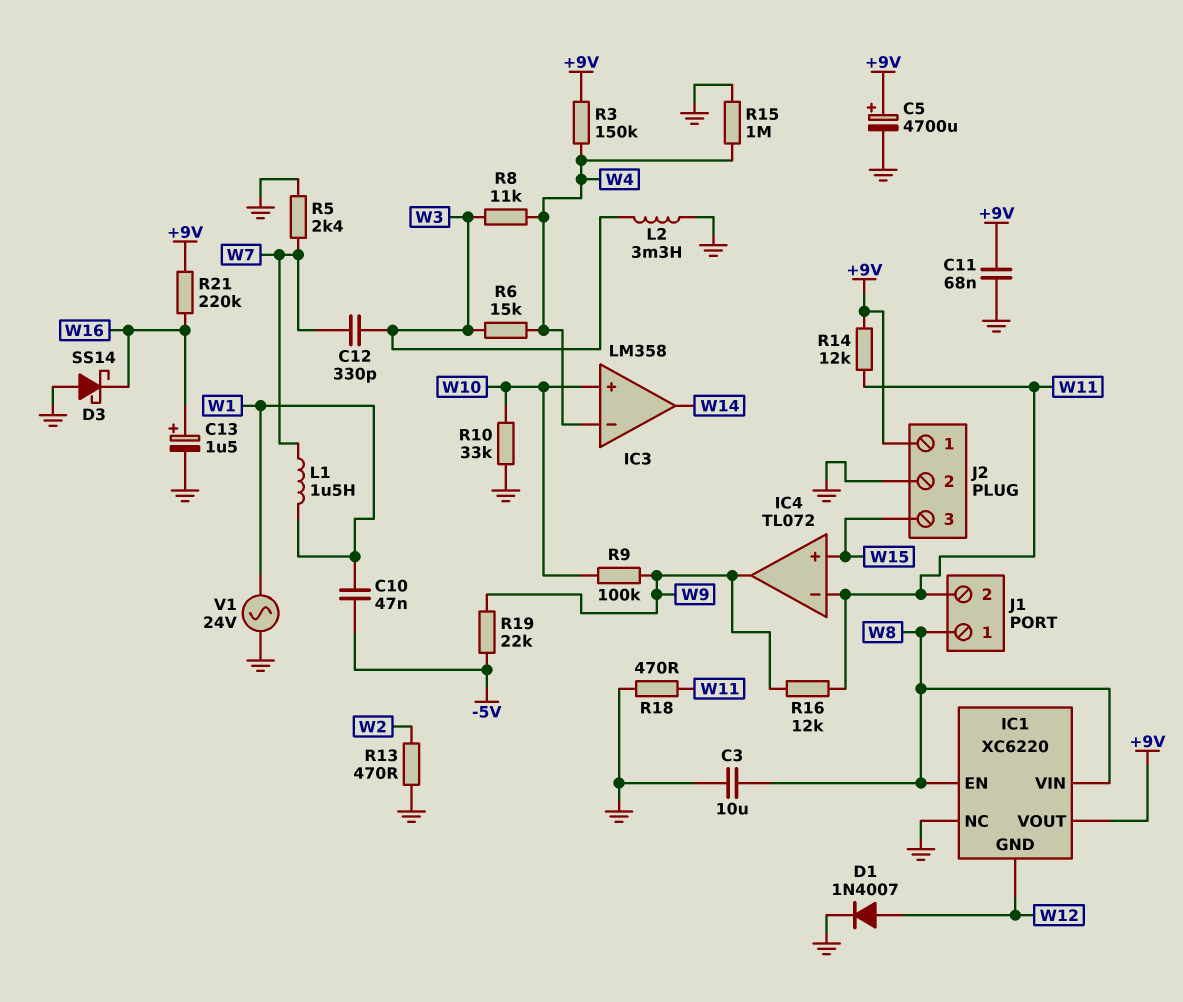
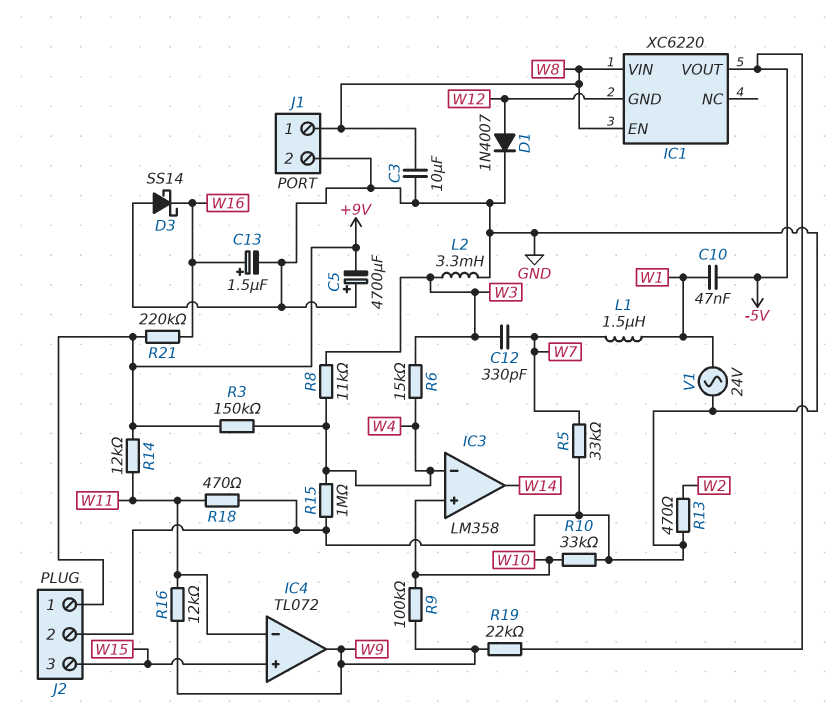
C5: 4700uF (plus +9V, minus GND) -> 4700uF (plus GND, minus +9V)
C11: 68nF (+9V, GND) -> none
IC1 pin NC: GND -> none
IC1 pin VOUT: +9V -> -5V
J1 pin 2: W11 -> GND
R5: 2.4k (GND, W7) -> 33k (GND, W7)

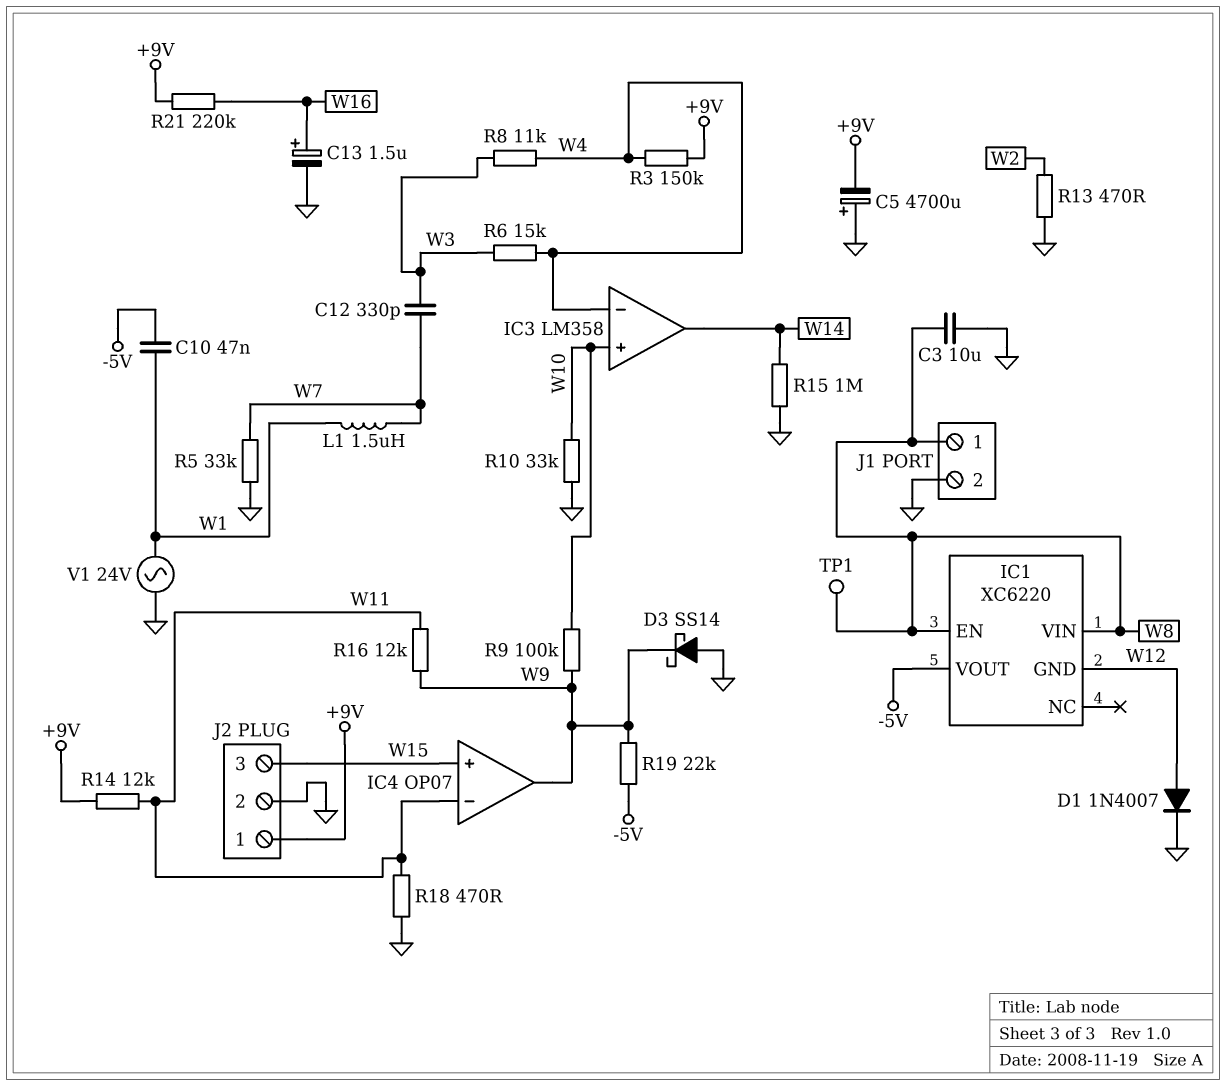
D3: schottky SS14 (A GND, K W16) -> schottky SS14 (A GND, K W9)
IC4: TL072 -> OP07
L2: 3.3mH (GND, W3) -> none
R15: 1M (GND, W4) -> 1M (GND, W14)
TP1: none -> test point (W8)

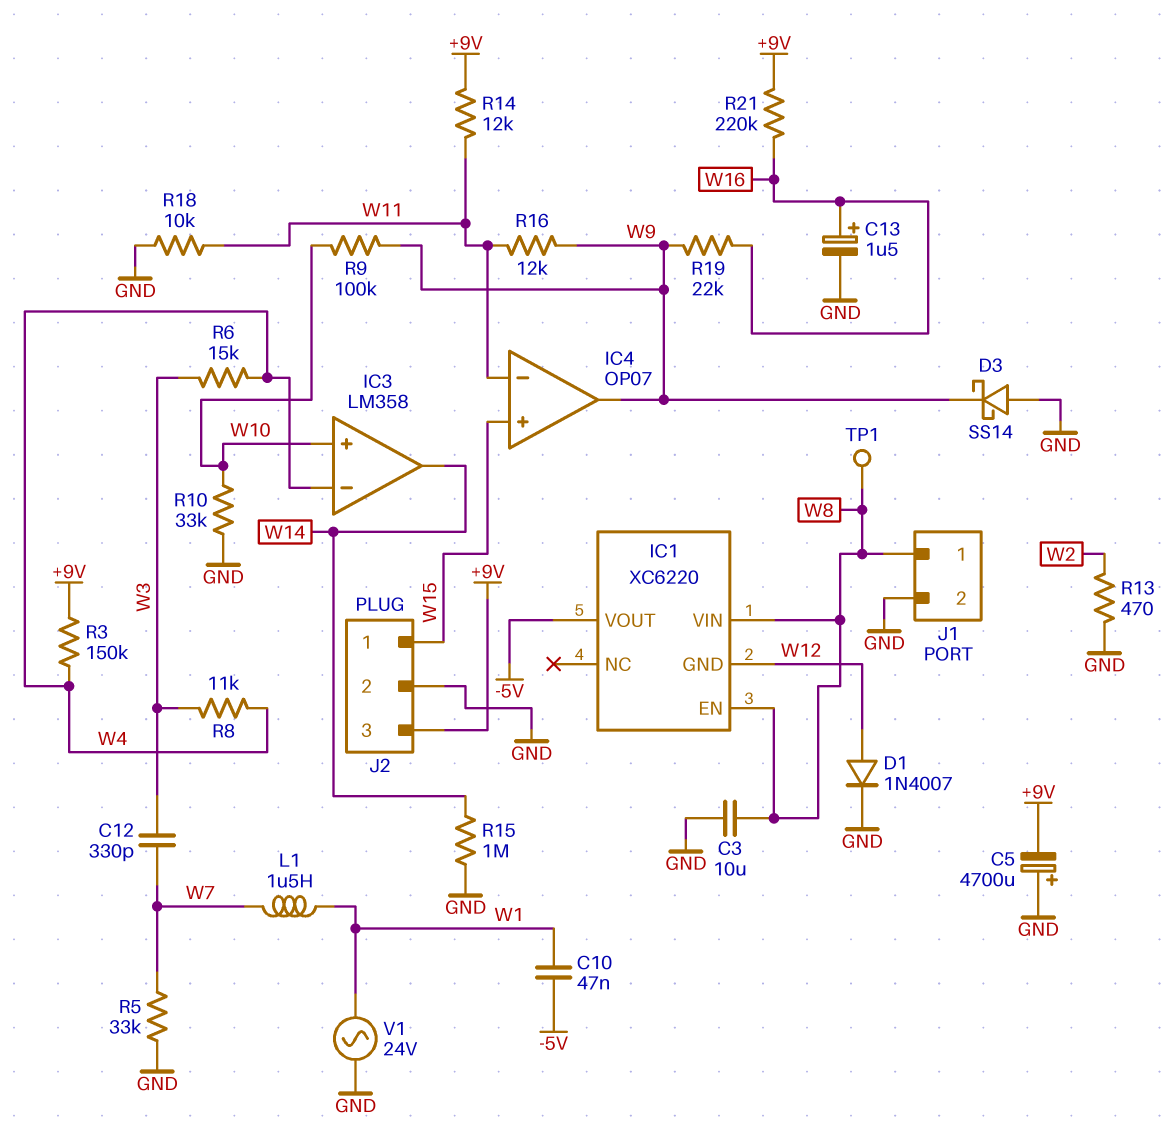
J2 pin 1: +9V -> W15
J2 pin 3: W15 -> +9V
R18: 470 (GND, W11) -> 10k (GND, W11)
R19: 22k (-5V, W9) -> 22k (W9, W16)

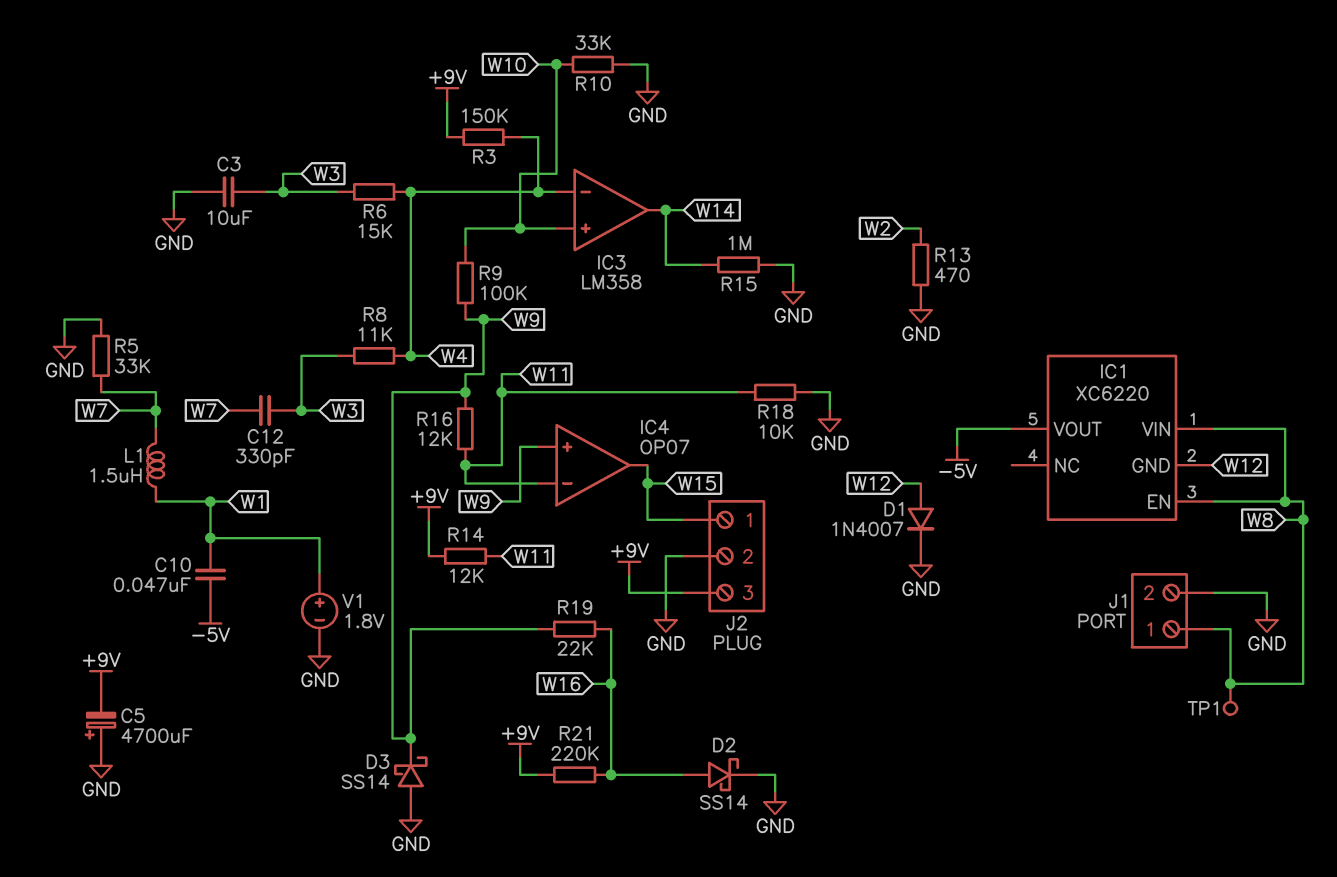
C3: 10uF (GND, W8) -> 10uF (GND, W3)
C13: 1.5uF (plus W16, minus GND) -> none
D2: none -> schottky SS14 (A W16, K GND)
IC4 pin in+: W15 -> W9
IC4 pin out: W9 -> W15
V1: AC 24V (GND, W1) -> 1.8V (plus W1, minus GND)

